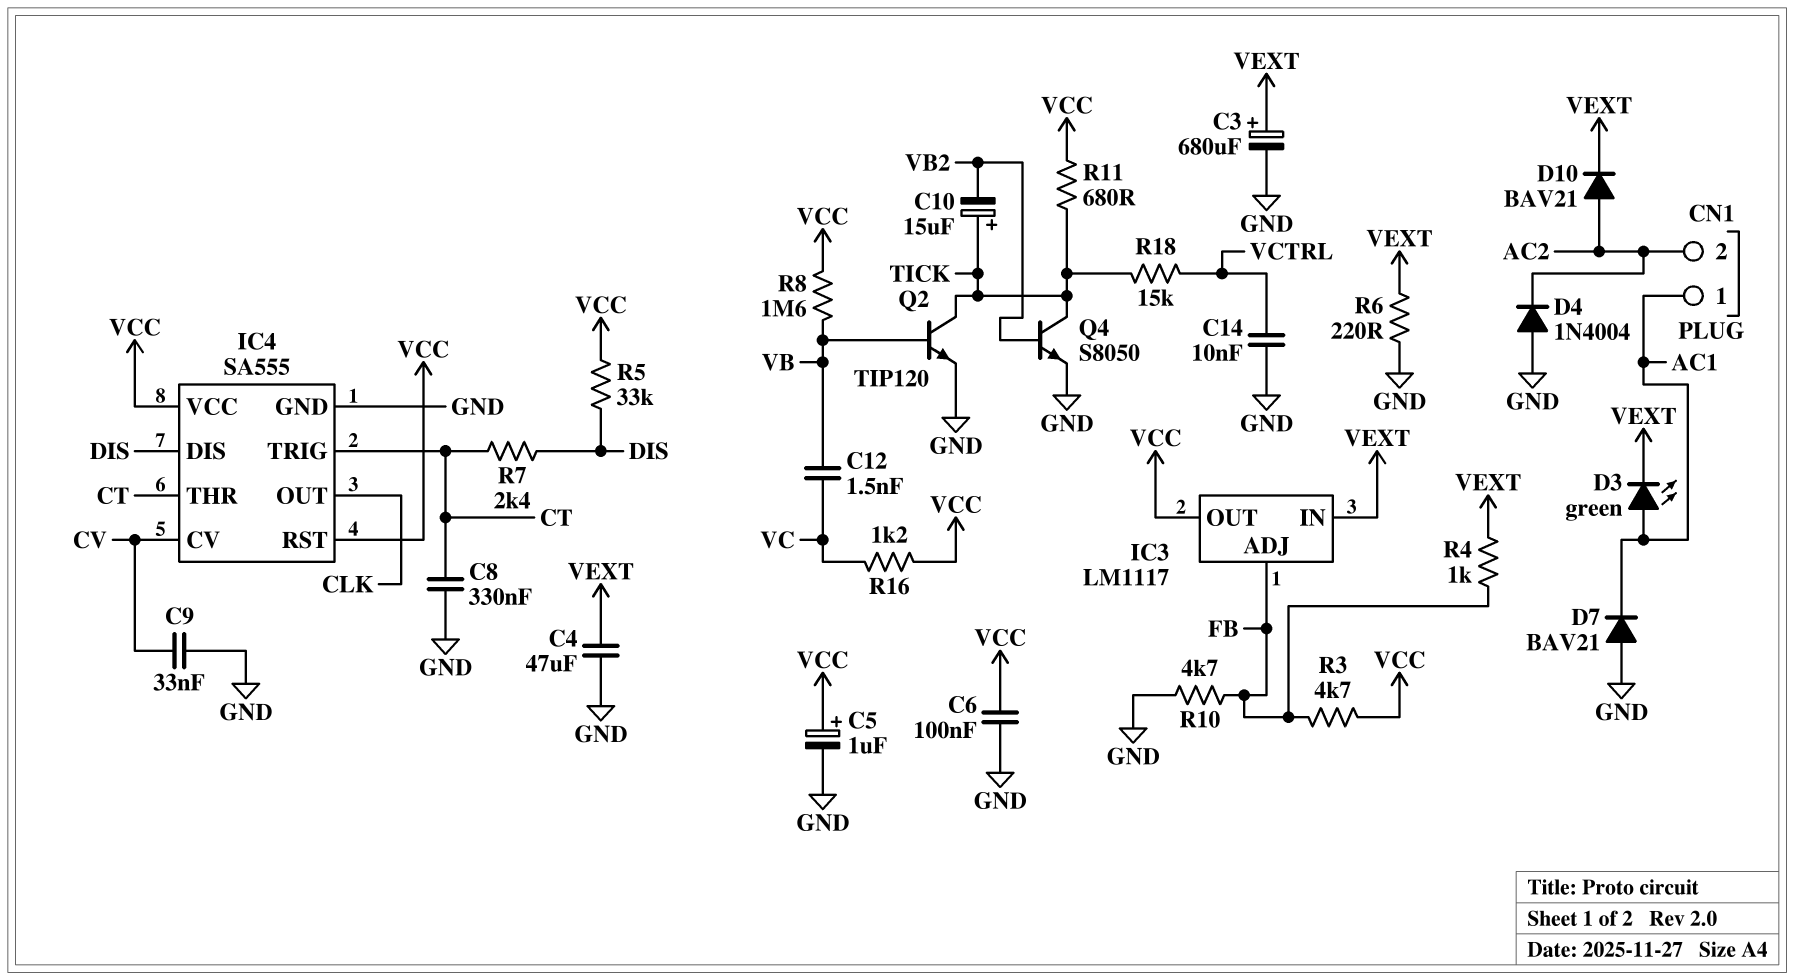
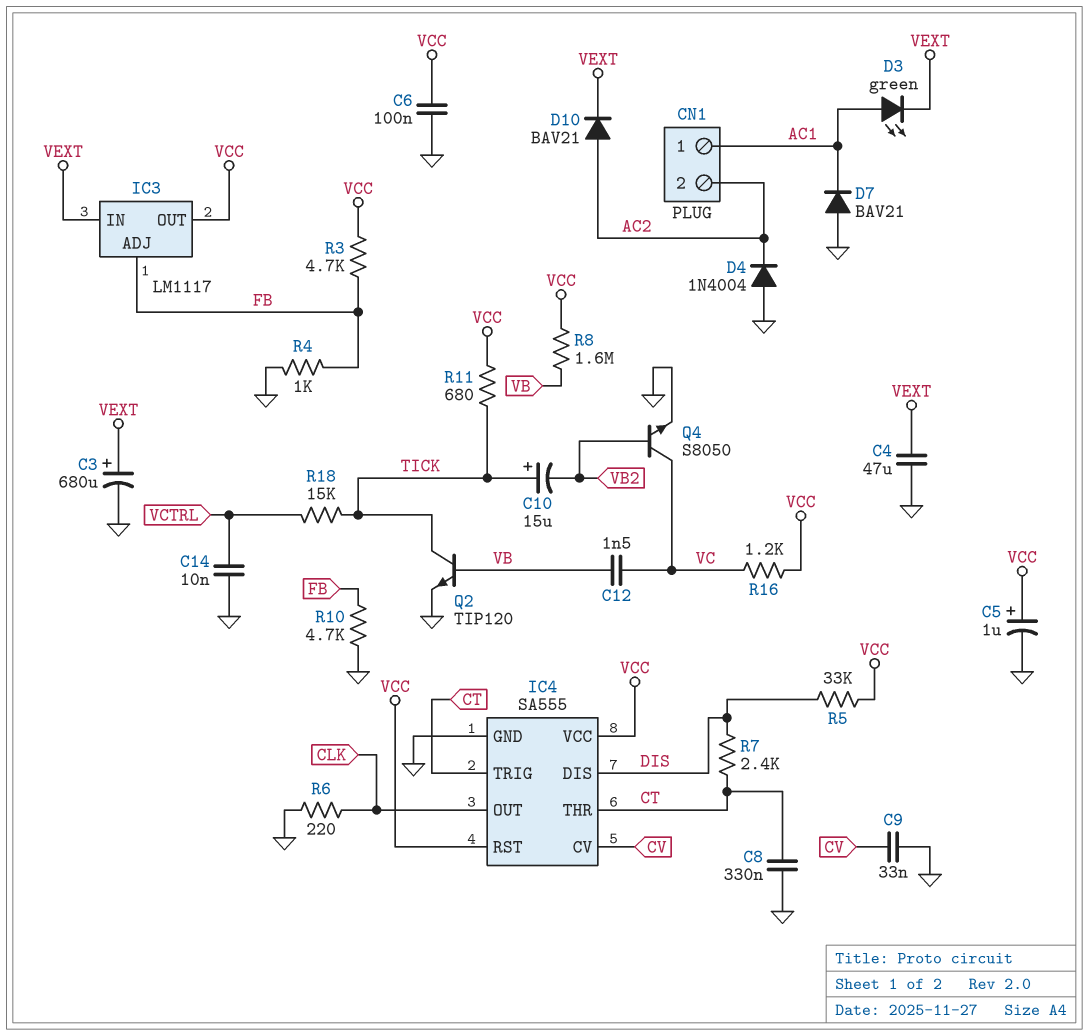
Q4: NPN S8050 (B VB2, C TICK, E GND) -> NPN S8050 (B VB2, C VC, E GND)
R4: 1k (FB, VEXT) -> 1k (FB, GND)
R6: 220 (GND, VEXT) -> 220 (CLK, GND)

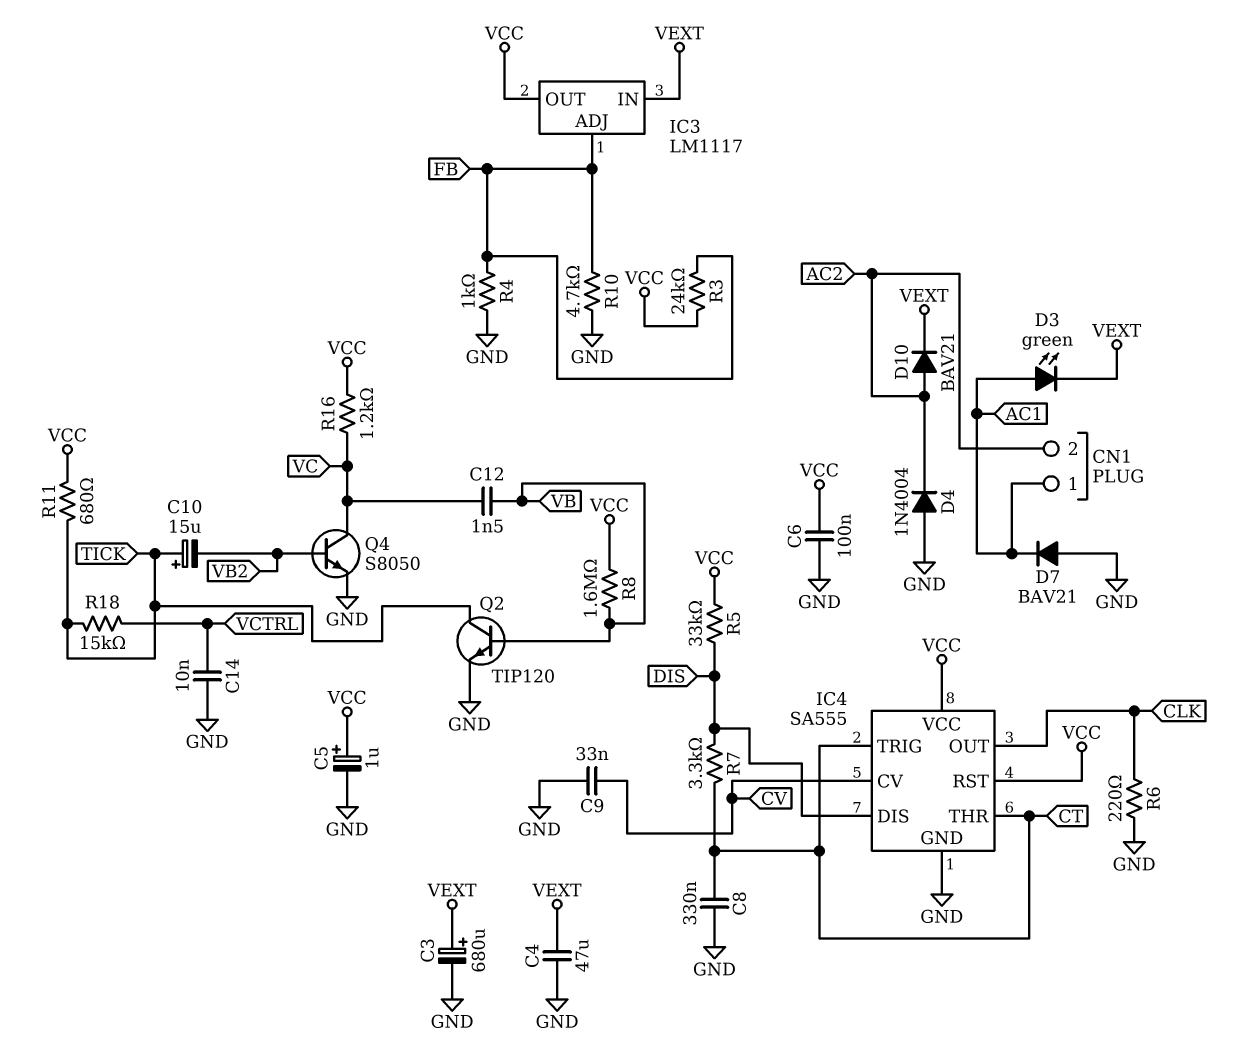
R3: 4.7k (FB, VCC) -> 24k (FB, VCC)
R7: 2.4k (CT, DIS) -> 3.3k (CT, DIS)

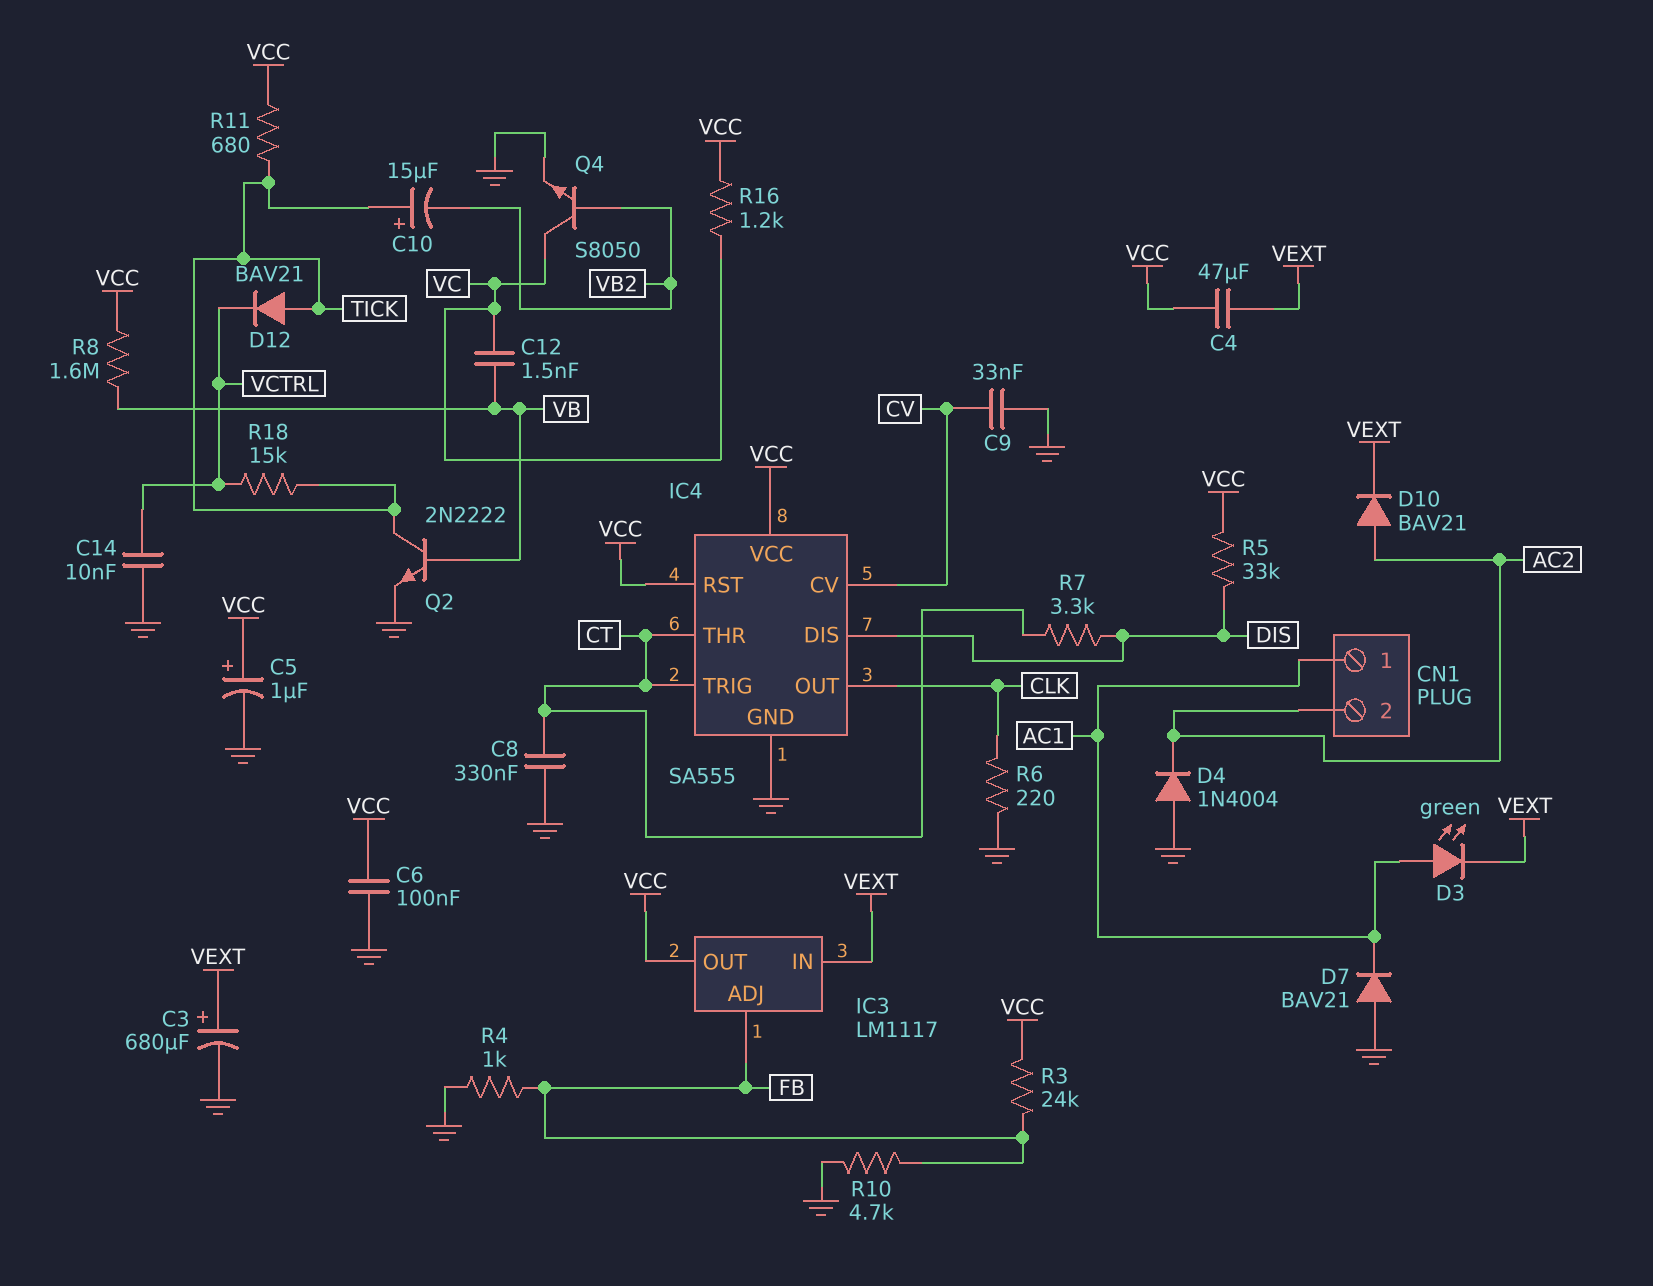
C4: 47uF (GND, VEXT) -> 47uF (VCC, VEXT)
D12: none -> diode BAV21 (A TICK, K VCTRL)
Q2: NPN TIP120 (B VB, C TICK, E GND) -> NPN 2N2222 (B VB, C TICK, E GND)

